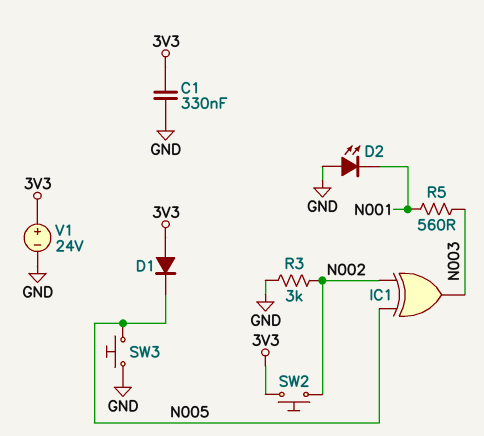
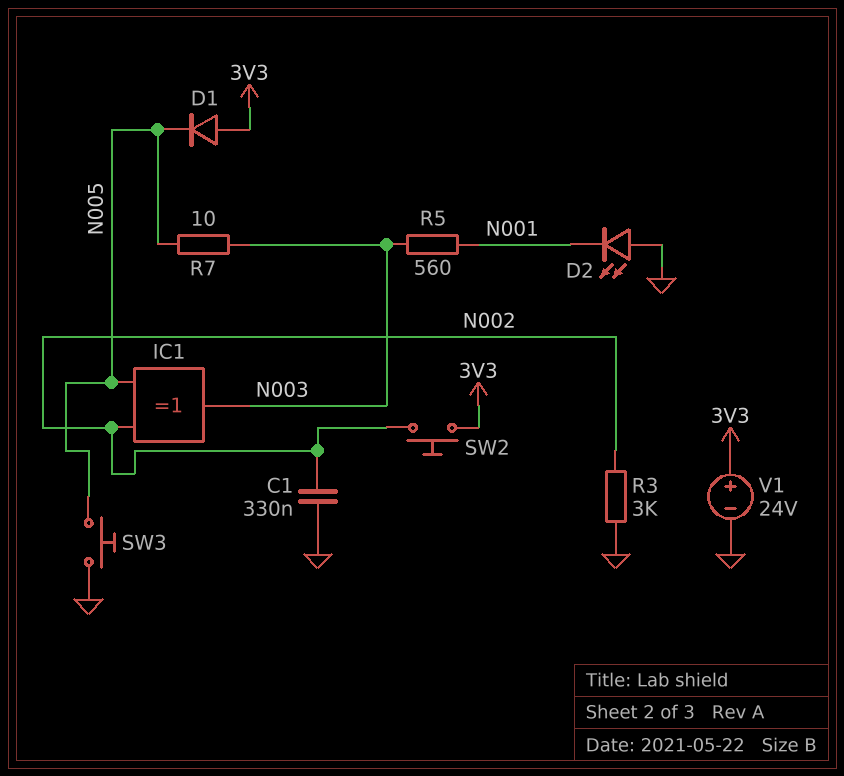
C1: 330nF (3V3, GND) -> 330nF (GND, N002)
R7: none -> 10 (N003, N005)

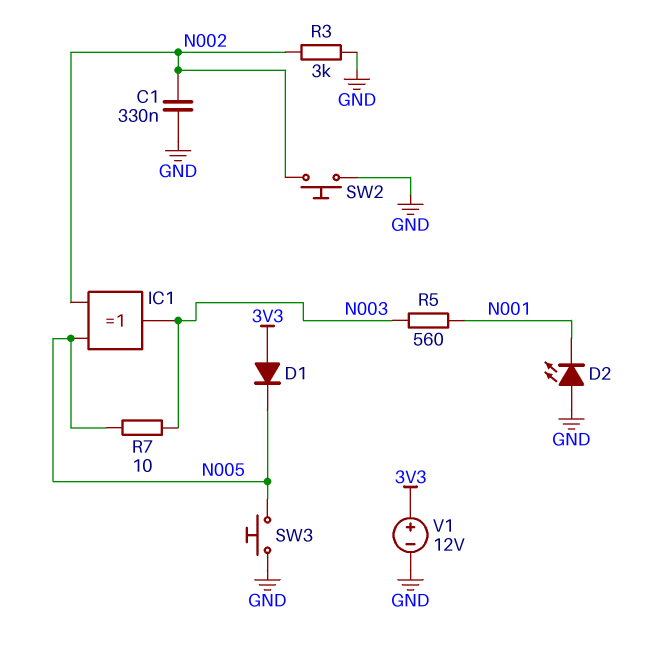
SW2: button (3V3, N002) -> button (GND, N002)
V1: 24V (plus 3V3, minus GND) -> 12V (plus 3V3, minus GND)

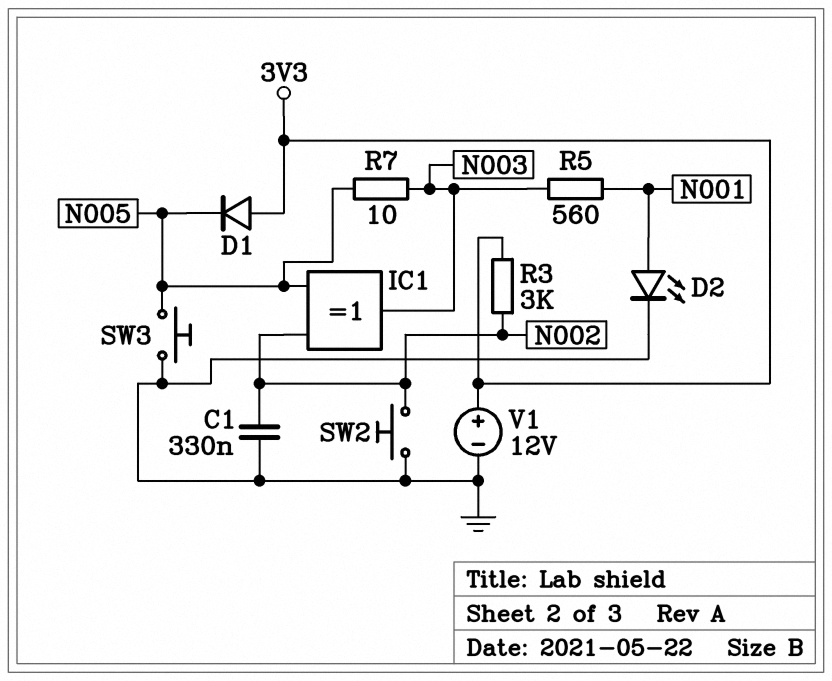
D2: LED (A GND, K N001) -> LED (A N001, K GND)
R3: 3k (GND, N002) -> 3k (3V3, N002)

